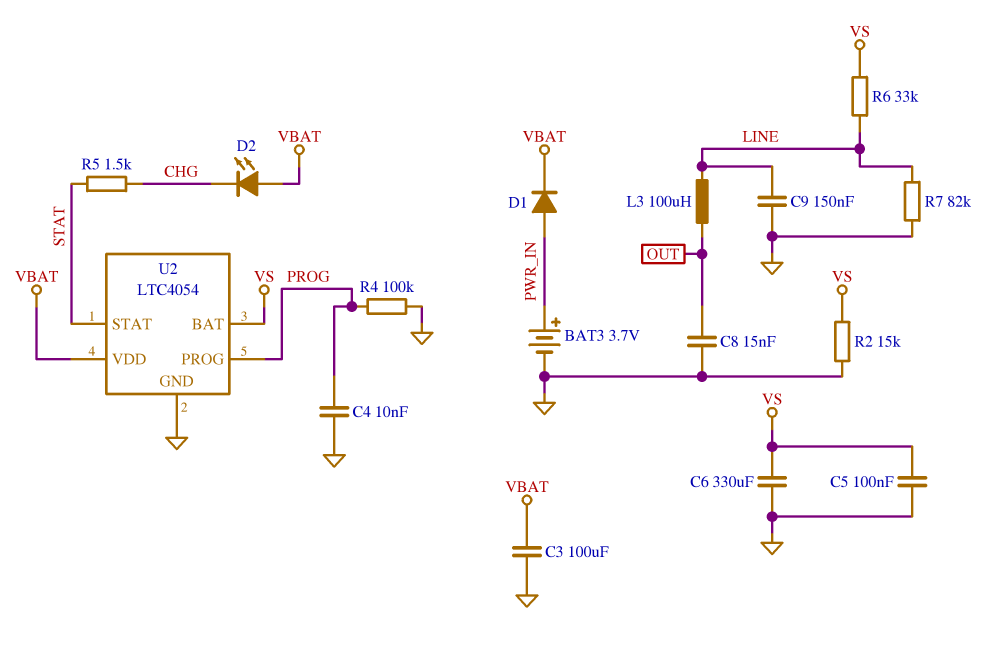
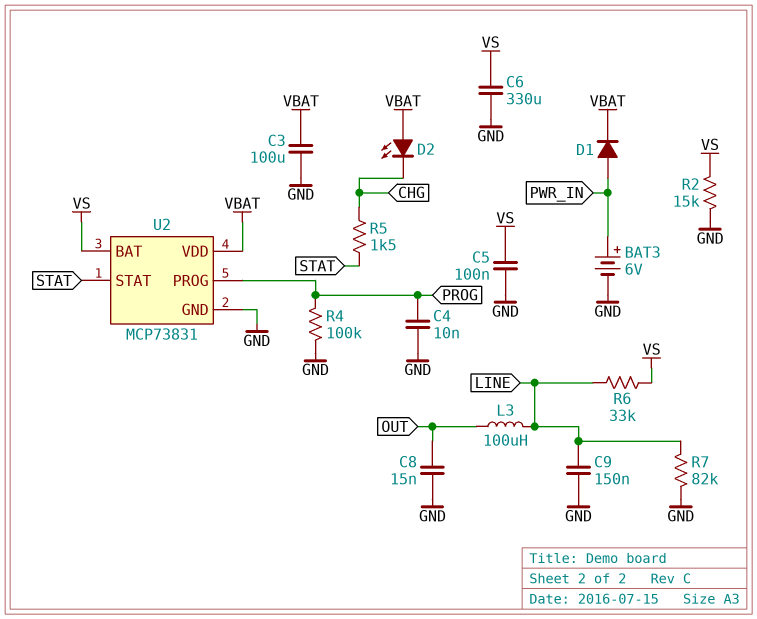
BAT3: 3.7V (plus PWR_IN, minus GND) -> 6V (plus PWR_IN, minus GND)
U2: LTC4054 -> MCP73831

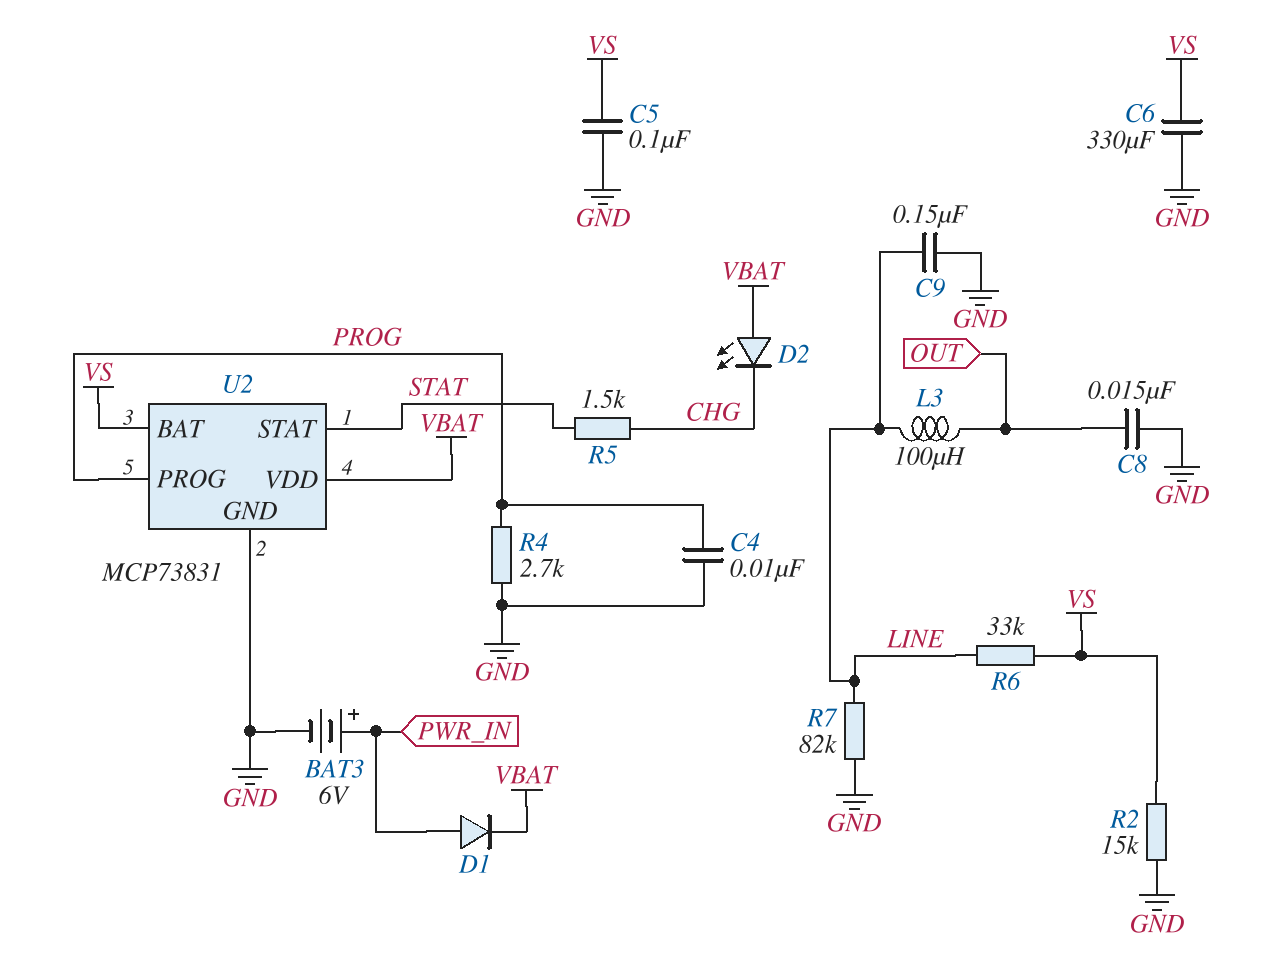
C3: 100uF (GND, VBAT) -> none
R4: 100k (GND, PROG) -> 2.7k (GND, PROG)

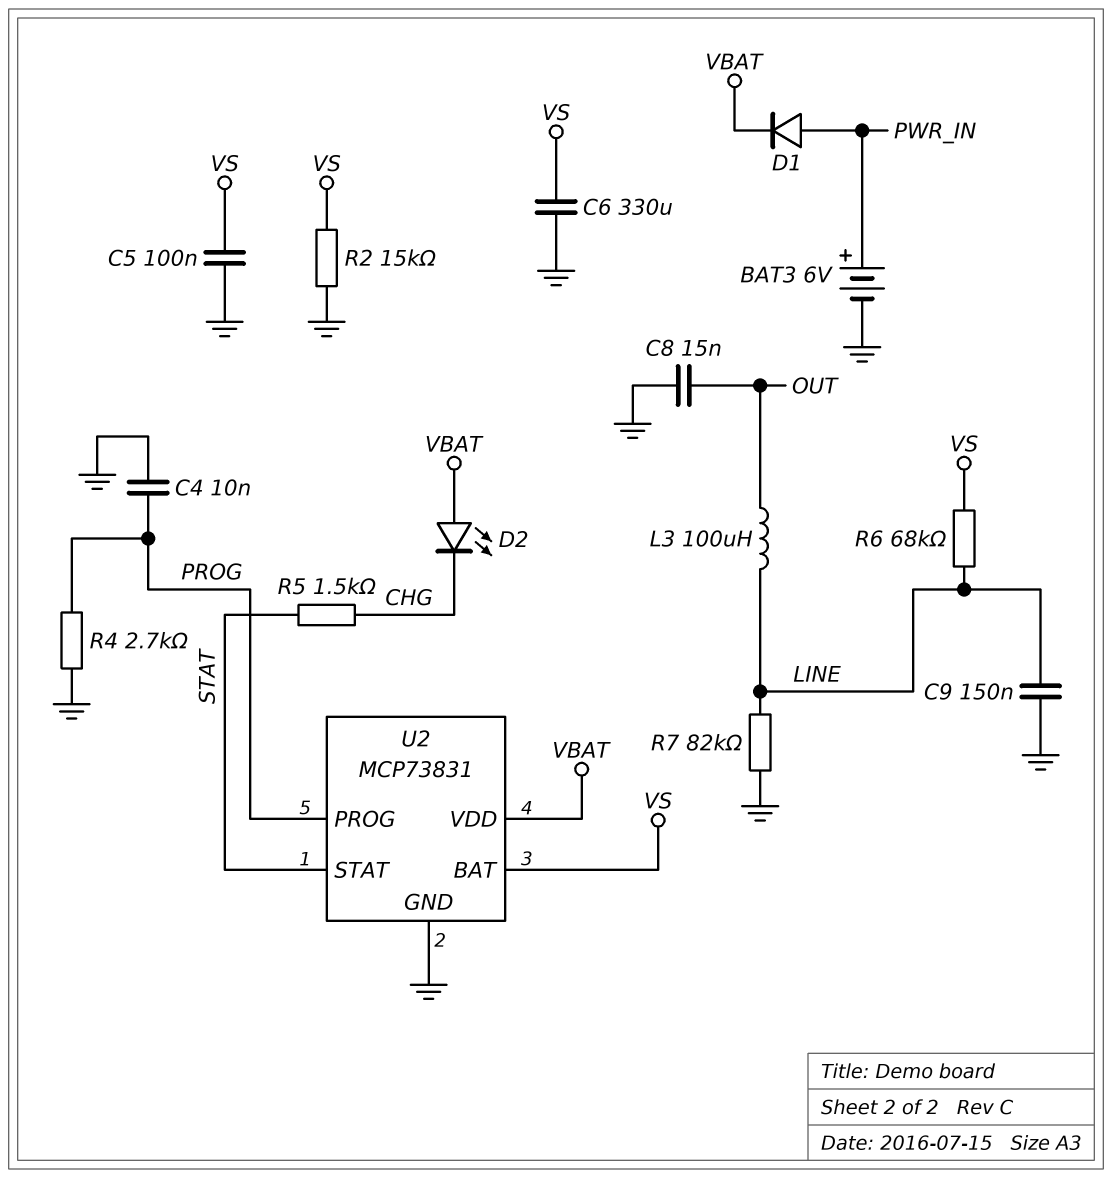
R6: 33k (LINE, VS) -> 68k (LINE, VS)

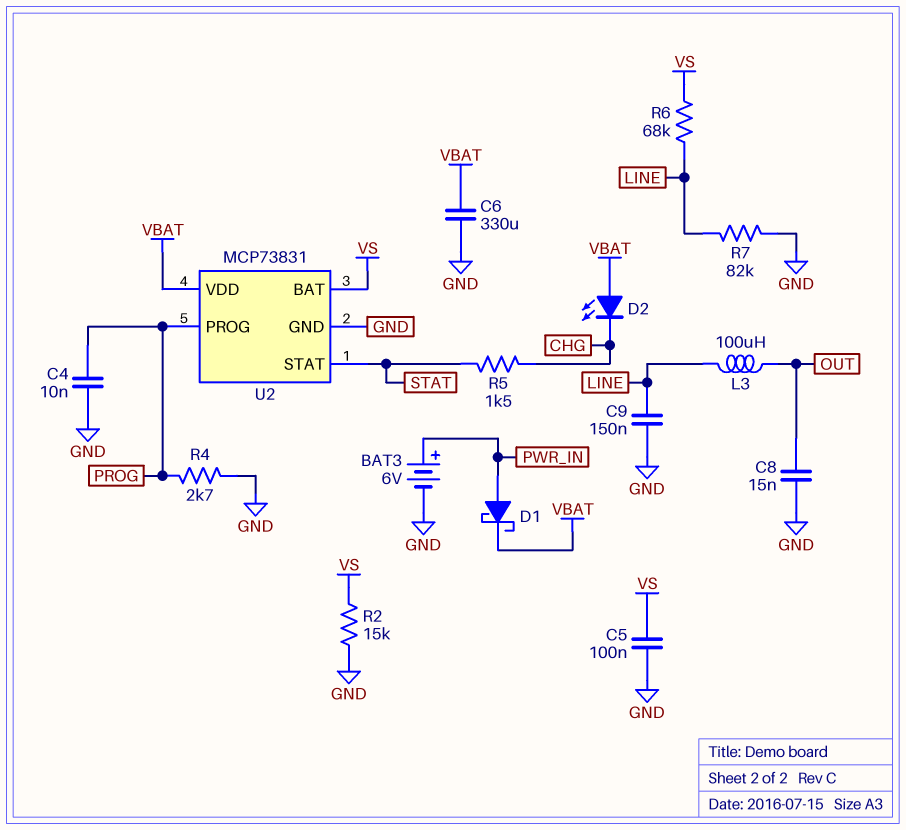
C6: 330uF (GND, VS) -> 330uF (GND, VBAT)
D1: diode (A PWR_IN, K VBAT) -> schottky (A PWR_IN, K VBAT)

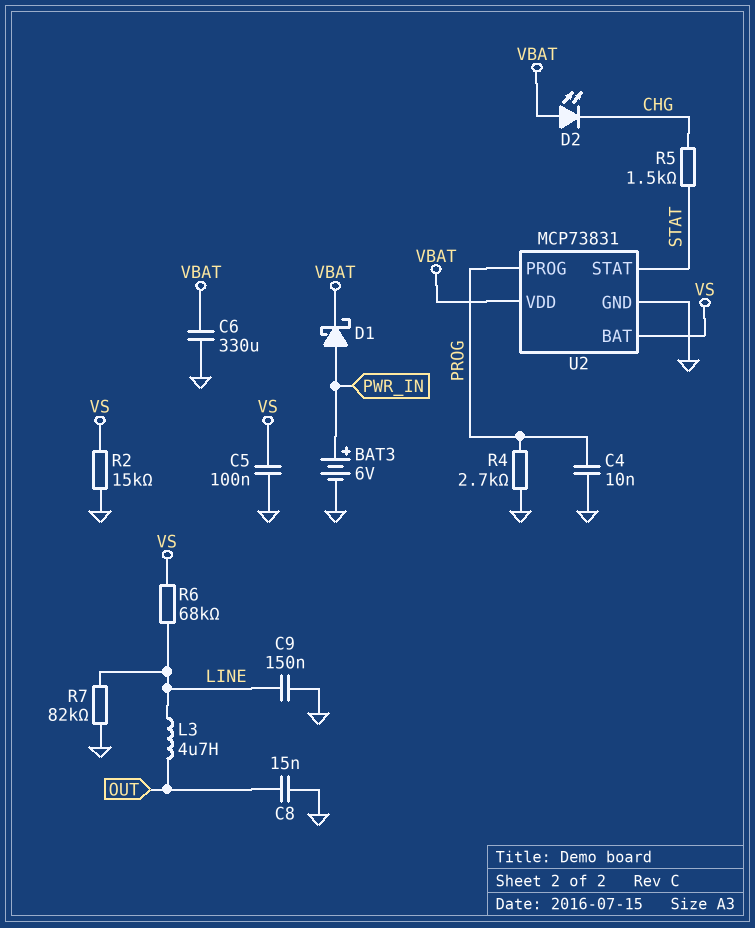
L3: 100uH (LINE, OUT) -> 4.7uH (LINE, OUT)

